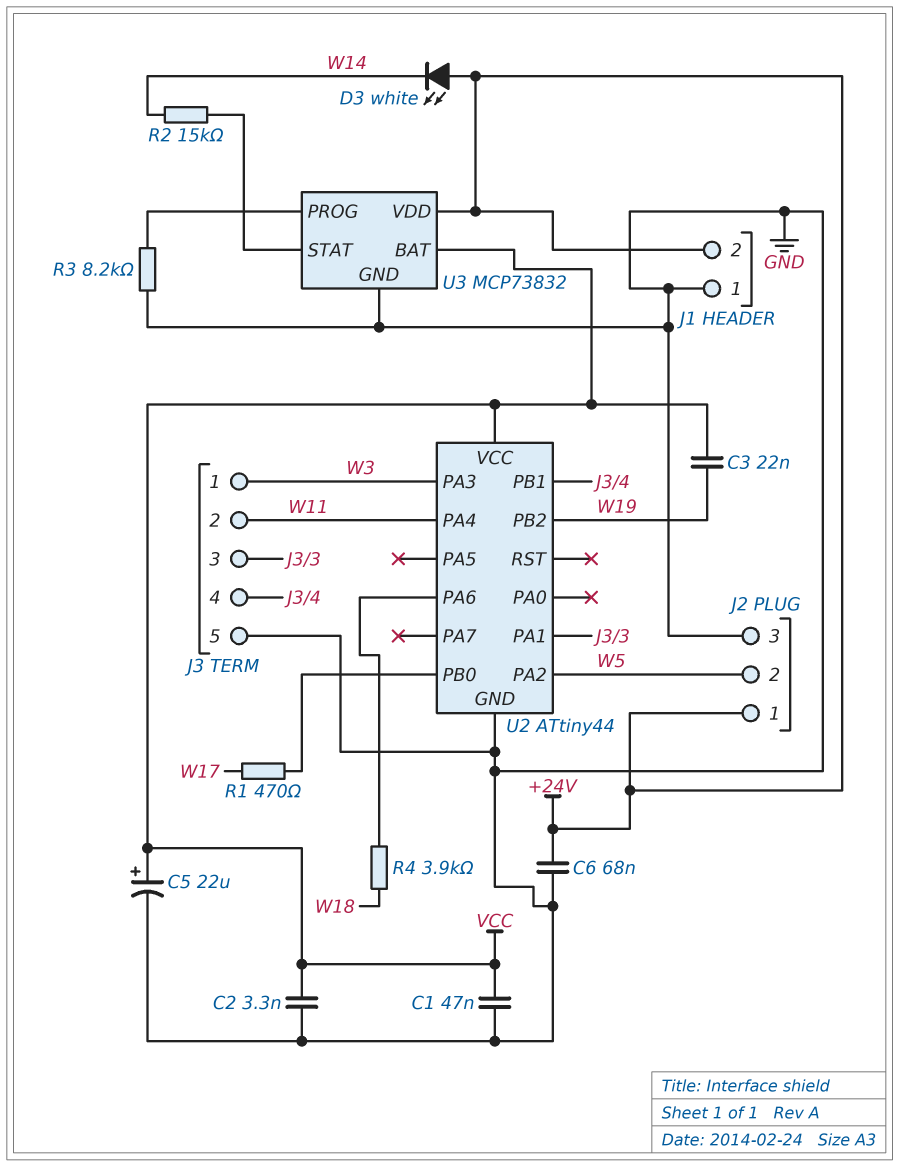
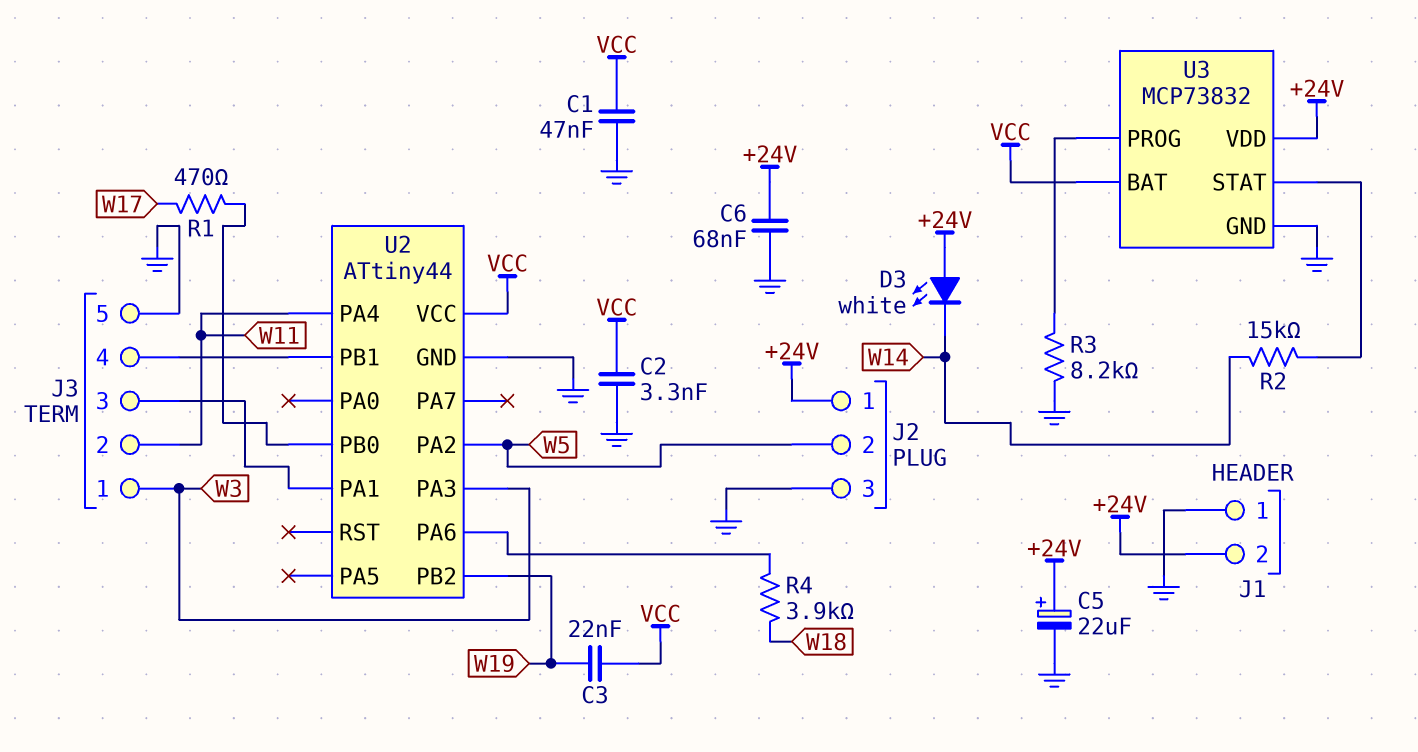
C5: 22uF (plus VCC, minus GND) -> 22uF (plus +24V, minus GND)

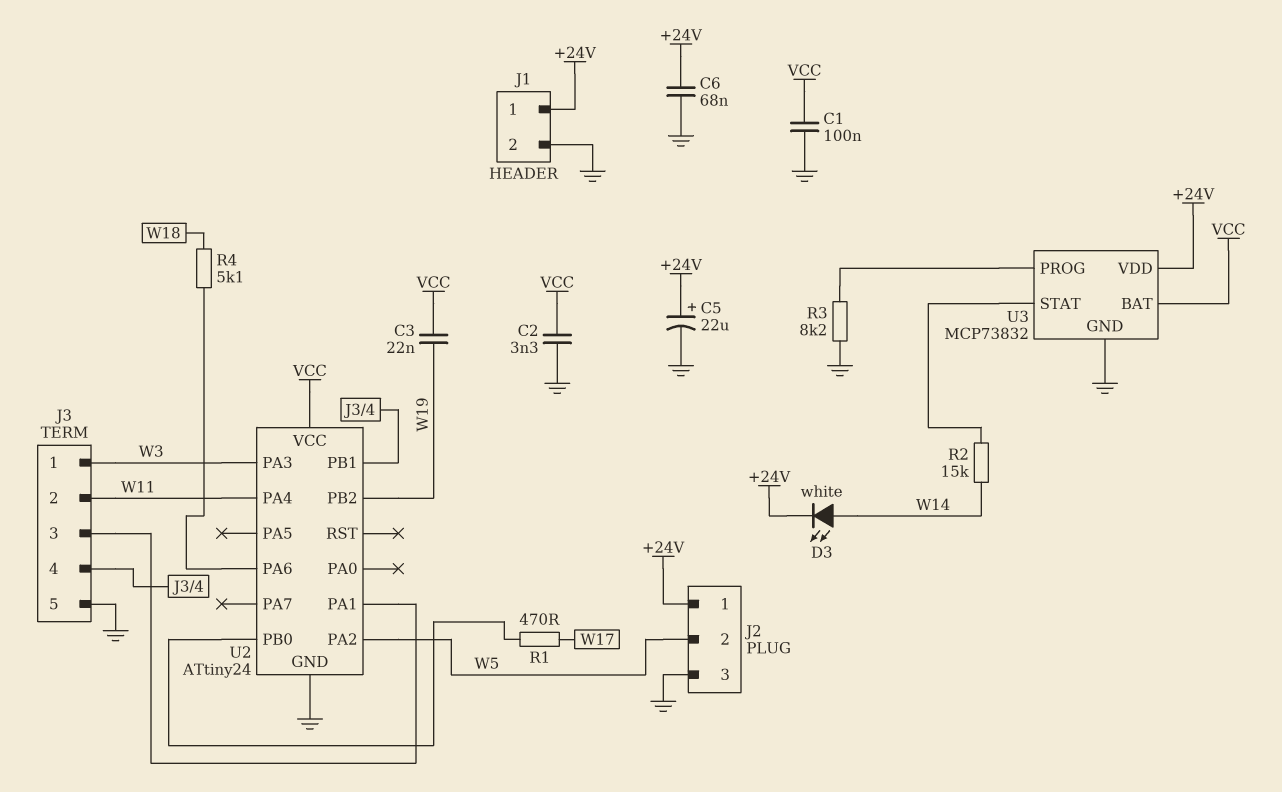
C1: 47nF (GND, VCC) -> 100nF (GND, VCC)
D3: LED white (A +24V, K W14) -> LED white (A W14, K +24V)
J1 pin 1: GND -> +24V
J1 pin 2: +24V -> GND
R4: 3.9k (U2/PA6, W18) -> 5.1k (U2/PA6, W18)
U2: ATtiny44 -> ATtiny24

